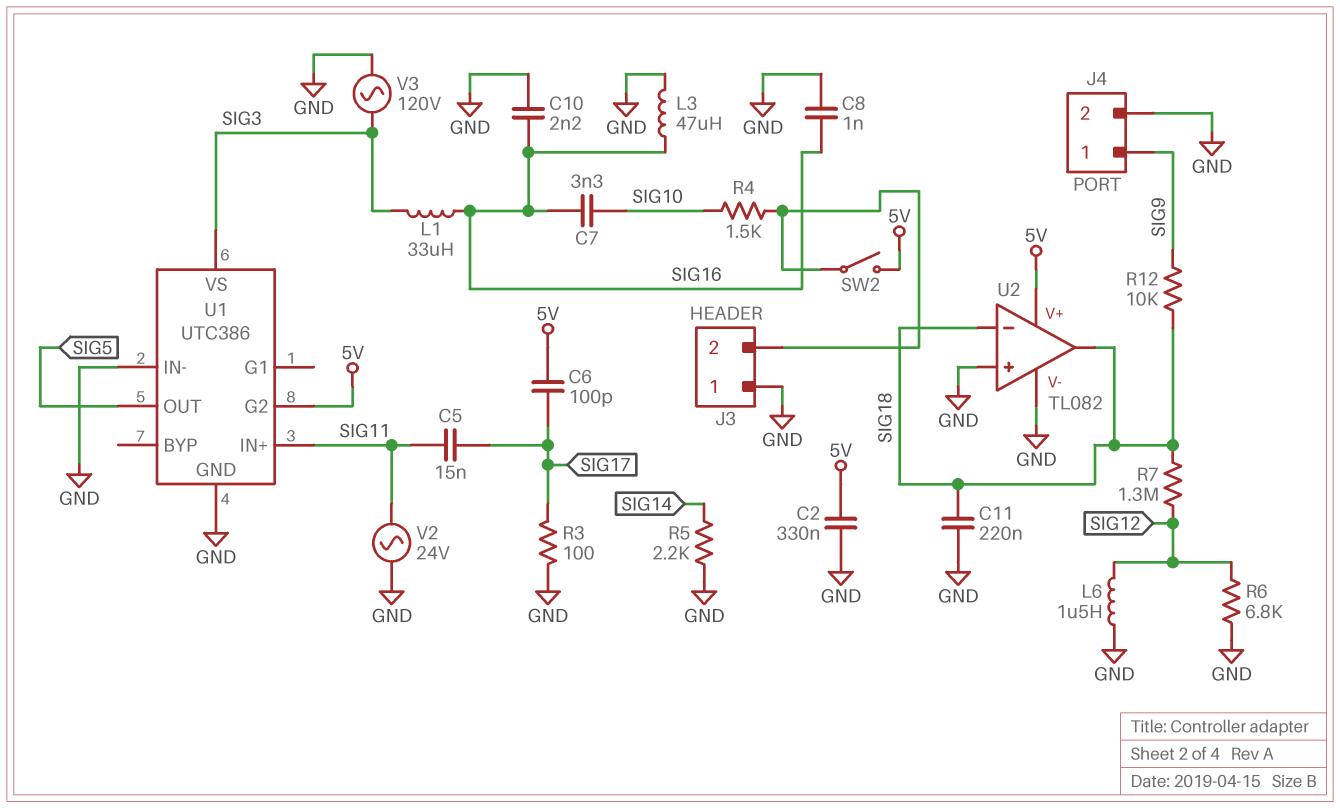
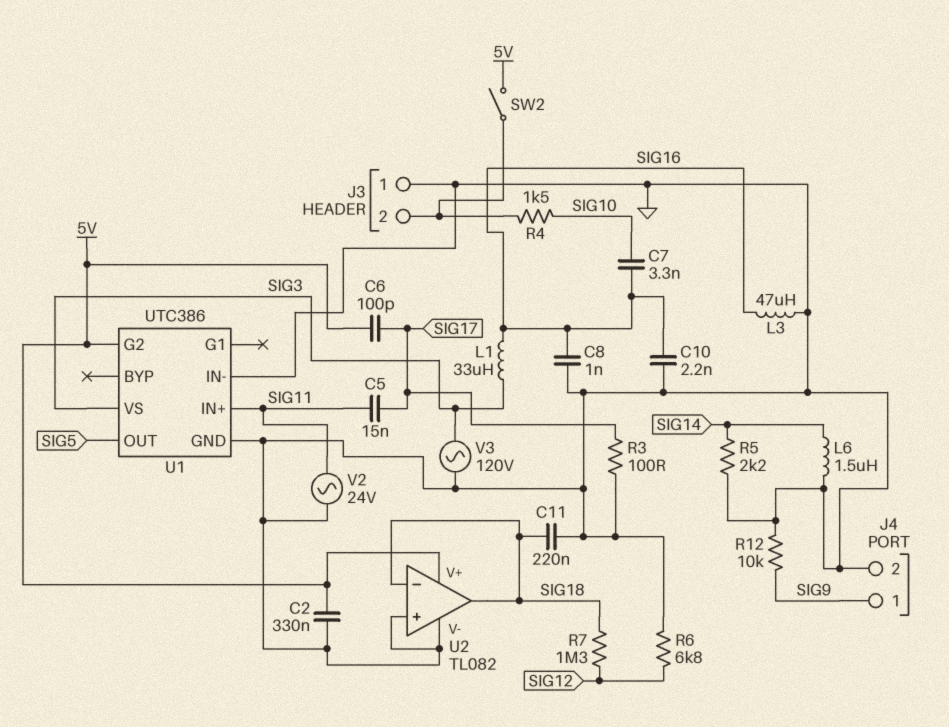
L6: 1.5uH (GND, SIG12) -> 1.5uH (GND, SIG14)
R12: 10k (SIG9, SIG18) -> 10k (GND, SIG9)

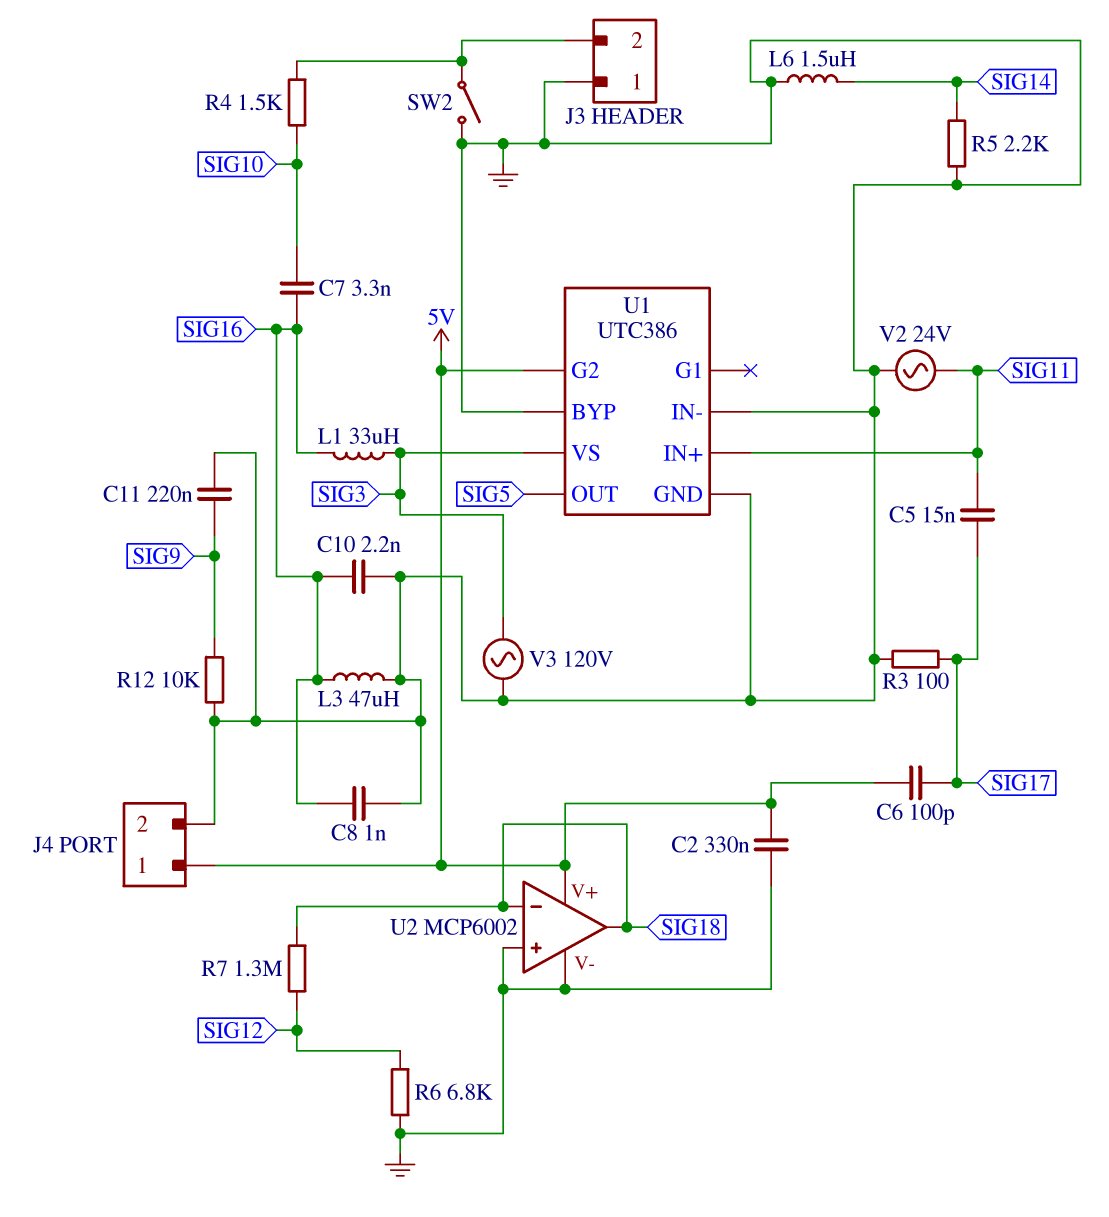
C11: 220nF (GND, SIG18) -> 220nF (GND, SIG9)
J4 pin 1: SIG9 -> 5V
SW2: switch (5V, J3/2) -> switch (GND, J3/2)
U1 pin BYP: none -> GND
U2: TL082 -> MCP6002

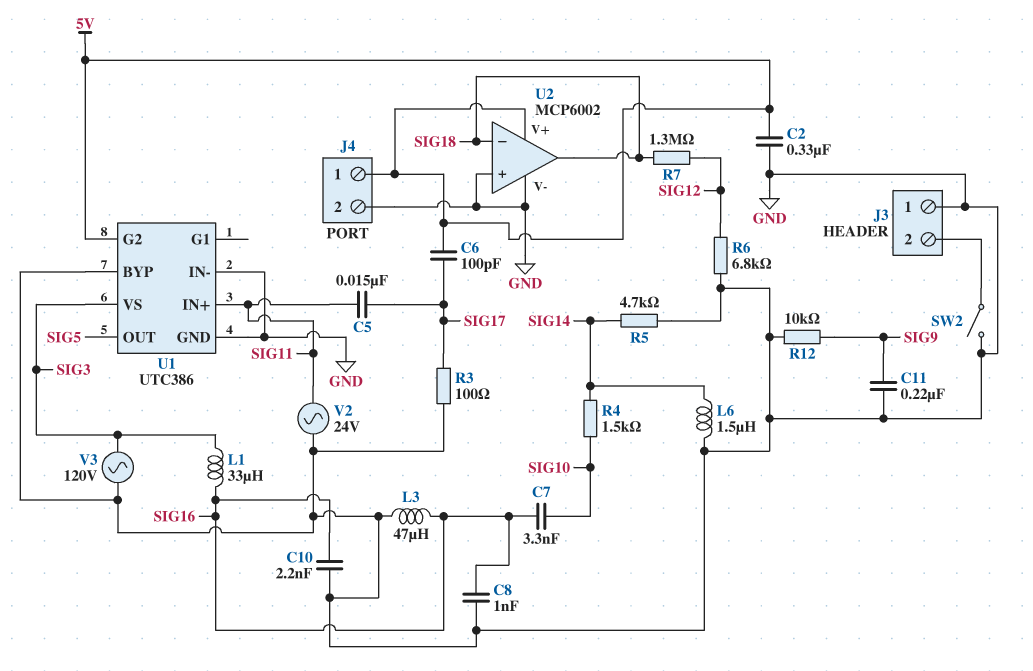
R4: 1.5k (J3/2, SIG10) -> 1.5k (SIG10, SIG14)
R5: 2.2k (GND, SIG14) -> 4.7k (GND, SIG14)

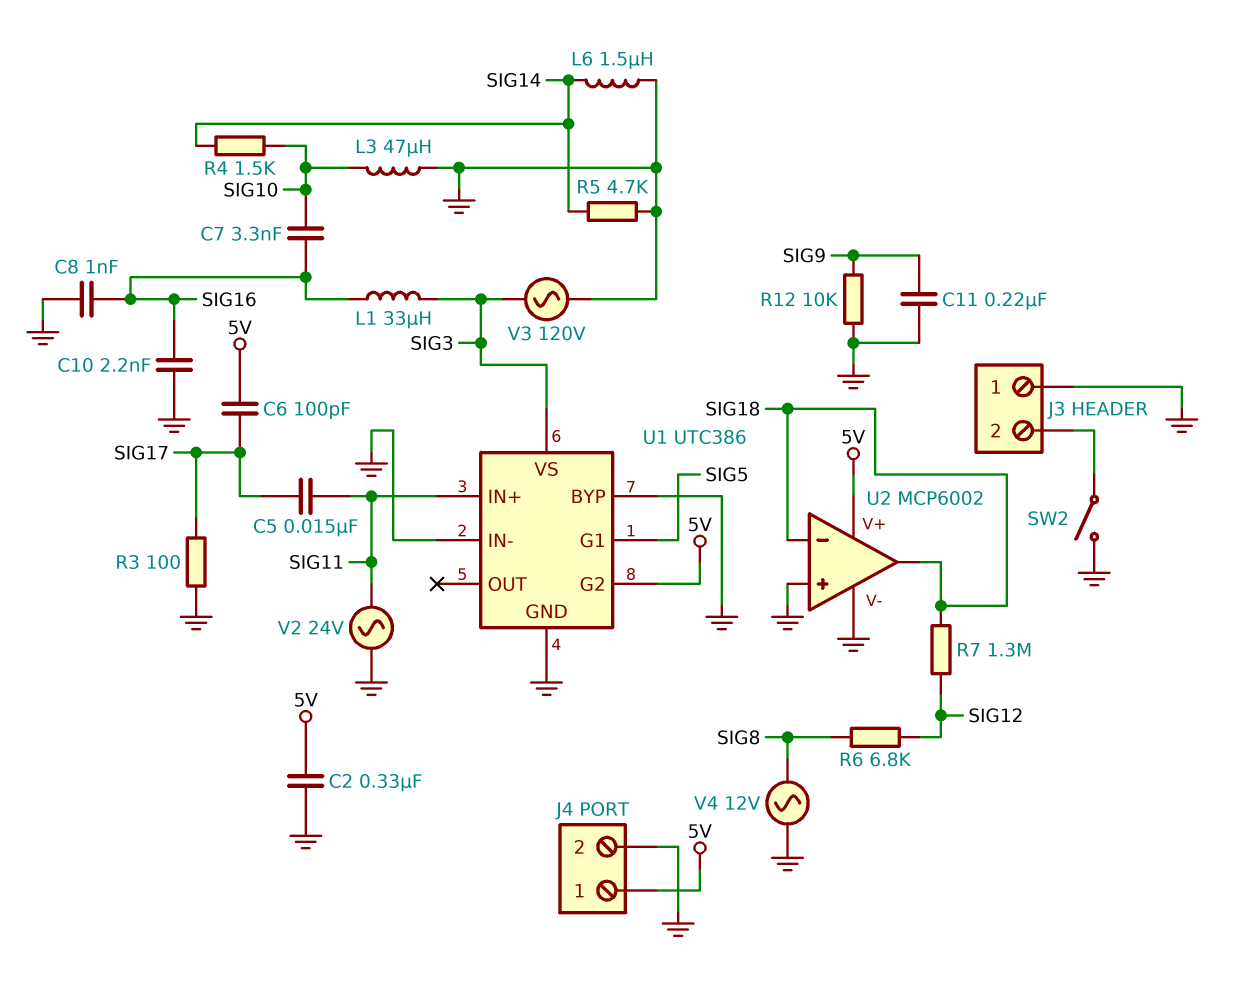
L3: 47uH (GND, SIG16) -> 47uH (GND, SIG10)
R6: 6.8k (GND, SIG12) -> 6.8k (SIG8, SIG12)
U1 pin G1: none -> SIG5
U1 pin OUT: SIG5 -> none
V4: none -> AC 12V (GND, SIG8)

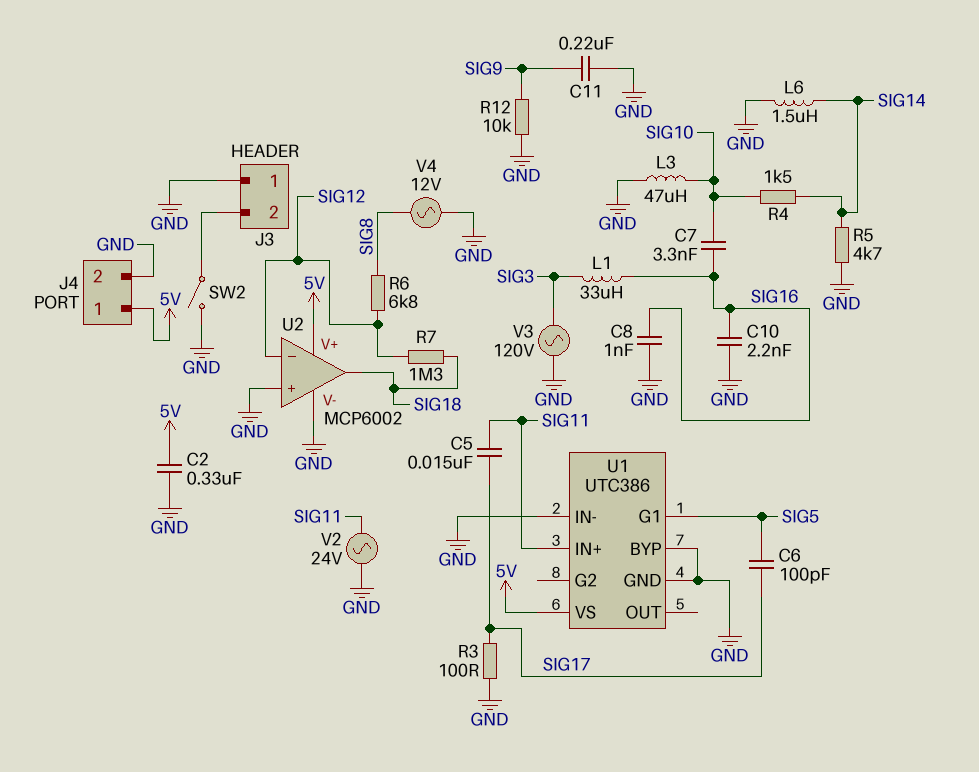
C6: 100pF (5V, SIG17) -> 100pF (SIG5, SIG17)
U1 pin G2: 5V -> none
U1 pin VS: SIG3 -> 5V
U2 pin in-: SIG18 -> SIG12

